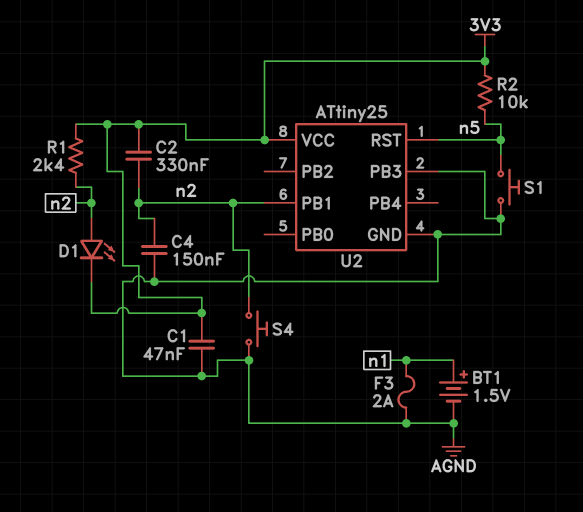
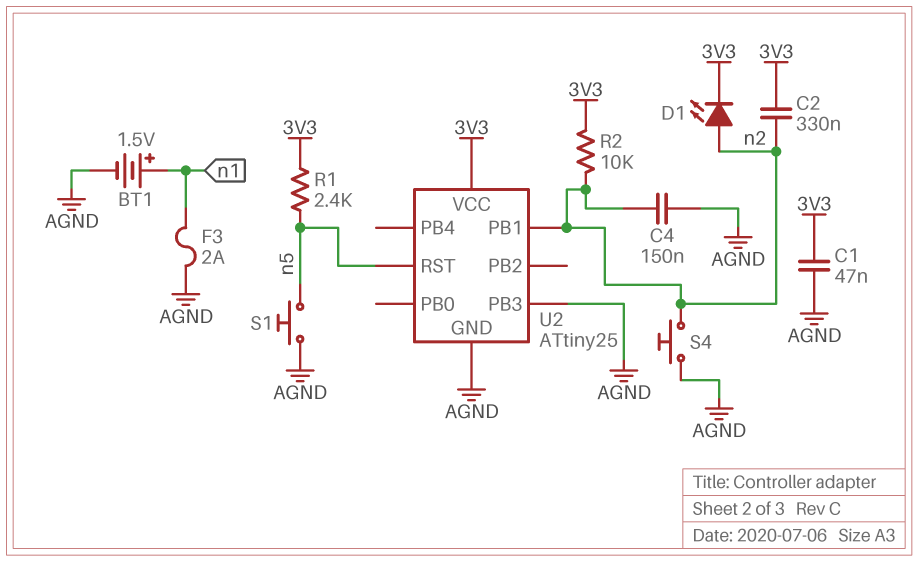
R1: 2.4k (3V3, n2) -> 2.4k (3V3, n5)
R2: 10k (3V3, n5) -> 10k (3V3, n2)

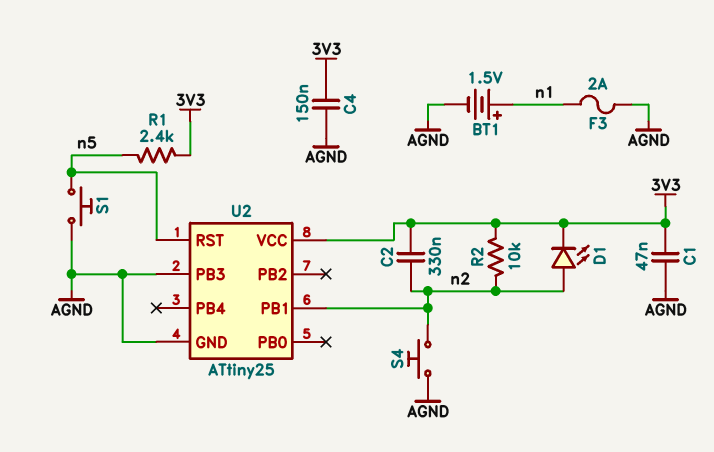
C4: 150nF (AGND, n2) -> 150nF (3V3, AGND)

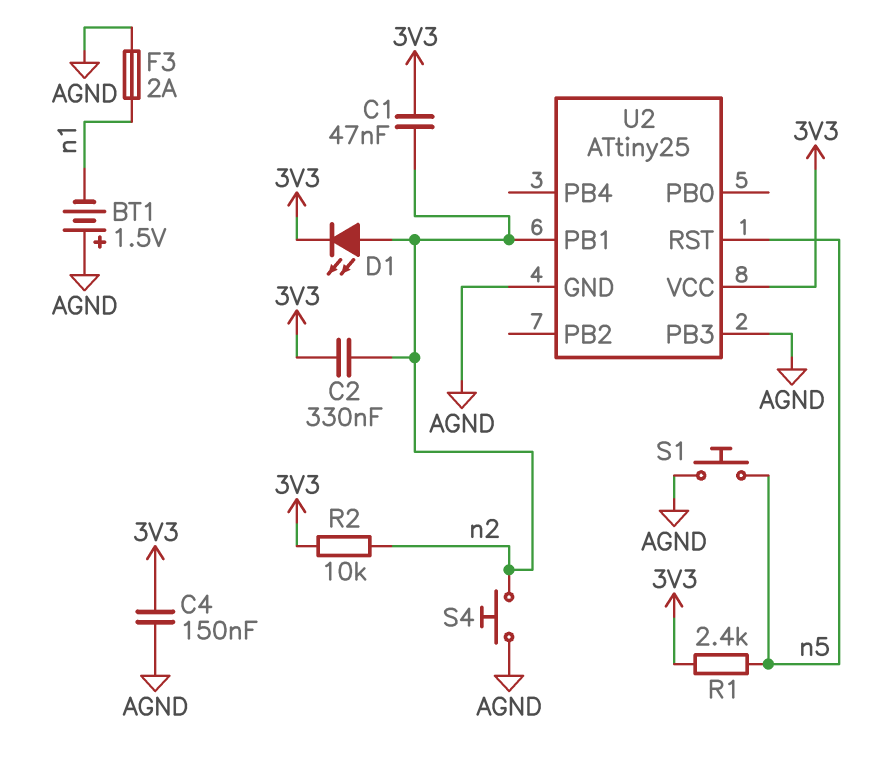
BT1: 1.5V (plus n1, minus AGND) -> 1.5V (plus AGND, minus n1)
C1: 47nF (3V3, AGND) -> 47nF (3V3, n2)

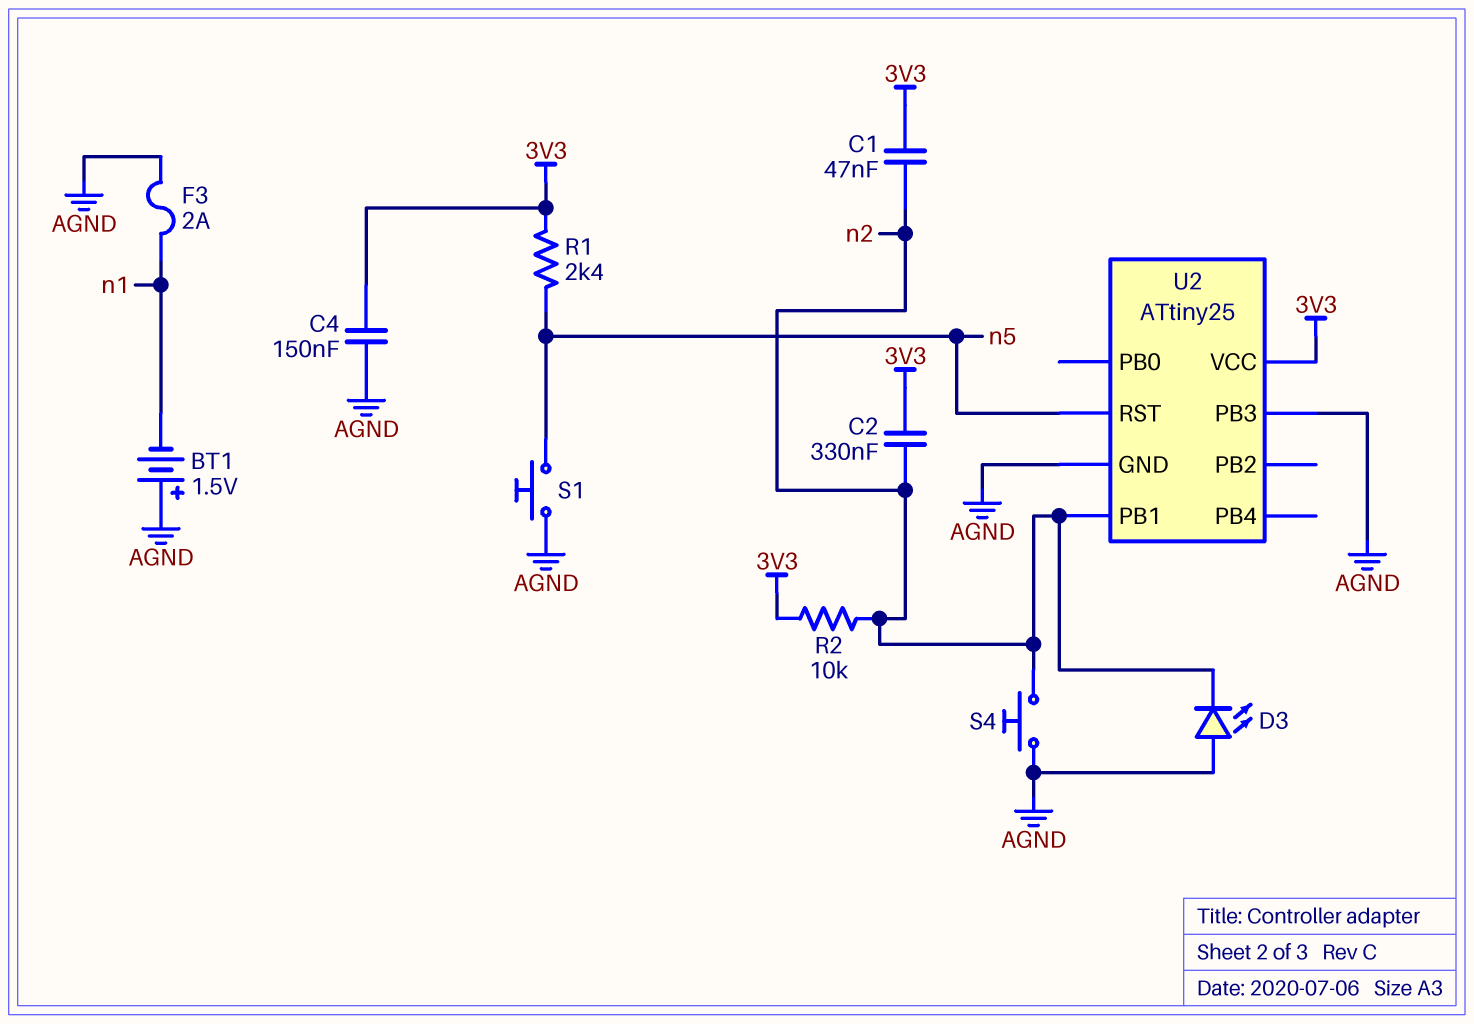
D1: LED (A n2, K 3V3) -> none
D3: none -> LED (A AGND, K n2)

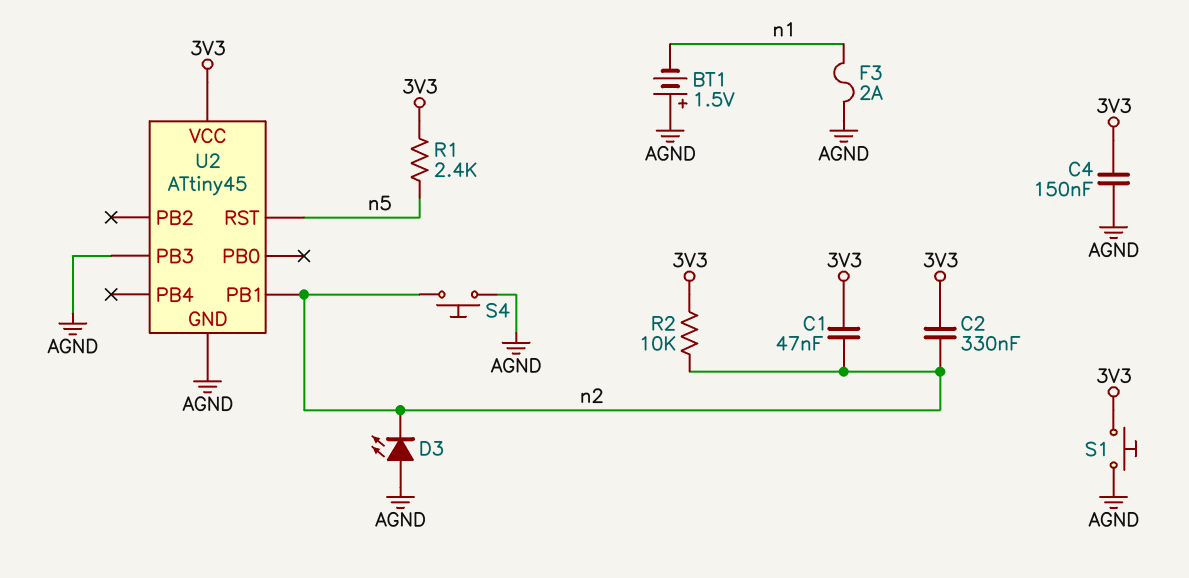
S1: button (AGND, n5) -> button (3V3, AGND)
U2: ATtiny25 -> ATtiny45

